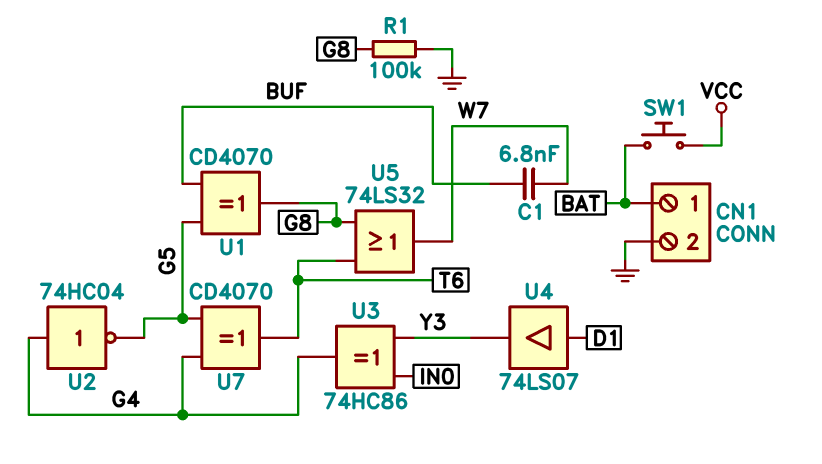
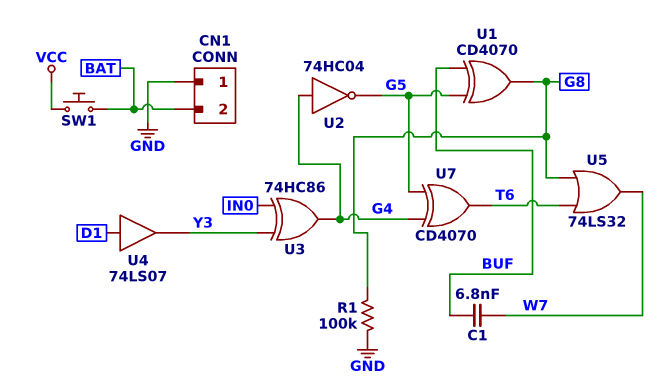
CN1 pin 1: BAT -> GND
CN1 pin 2: GND -> BAT

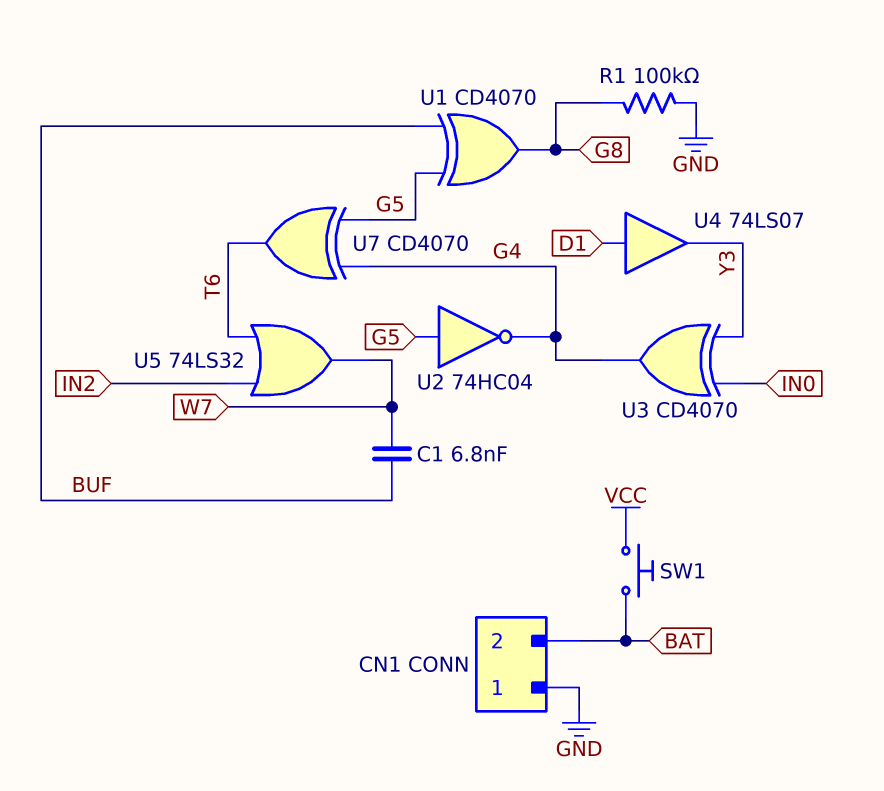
U2: NOT 74HC04 (in G4, out G5) -> NOT 74HC04 (in G5, out G4)
U3: XOR 74HC86 (in IN0, in Y3, out G4) -> XOR CD4070 (in IN0, in Y3, out G4)
U5: OR 74LS32 (in G8, in T6, out W7) -> OR 74LS32 (in IN2, in T6, out W7)

